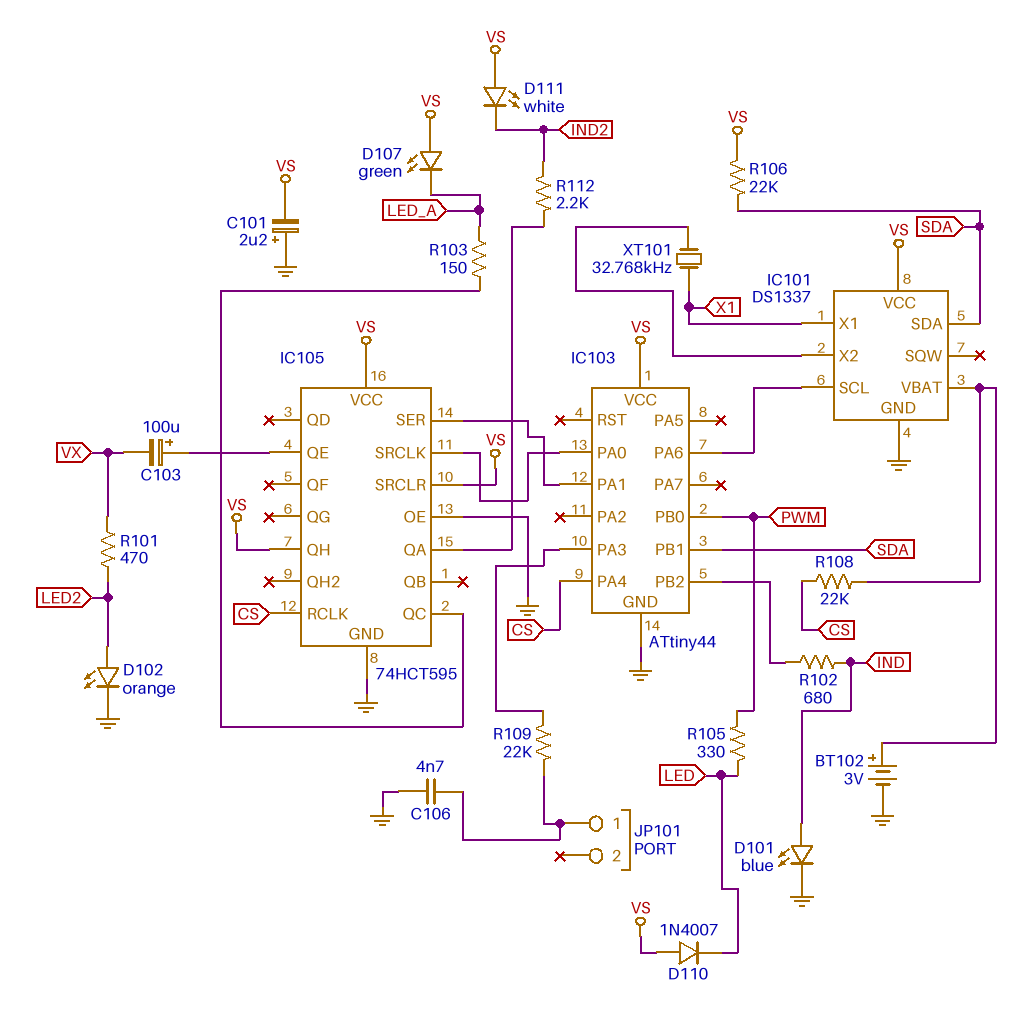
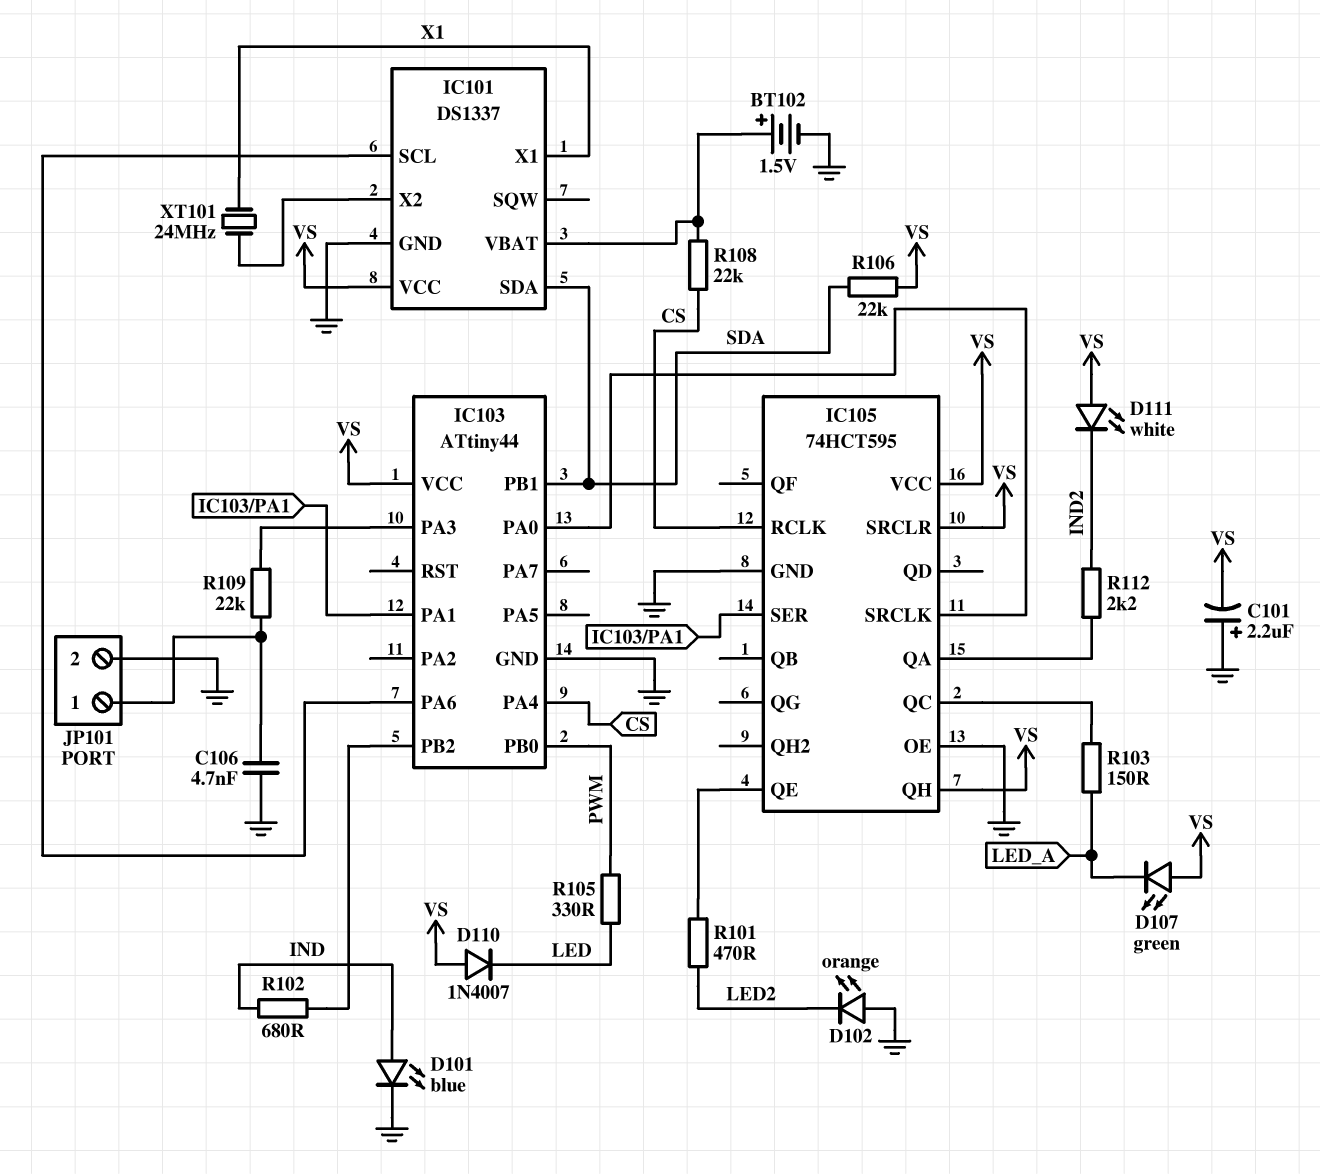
BT102: 3V (plus IC101/VBAT, minus GND) -> 1.5V (plus IC101/VBAT, minus GND)
C103: 100uF (plus IC105/QE, minus VX) -> none
D102: LED orange (A LED2, K GND) -> LED orange (A GND, K LED2)
JP101 pin 2: none -> GND
R101: 470 (LED2, VX) -> 470 (IC105/QE, LED2)
XT101: 32.768kHz (IC101/X2, X1) -> 24MHz (IC101/X2, X1)

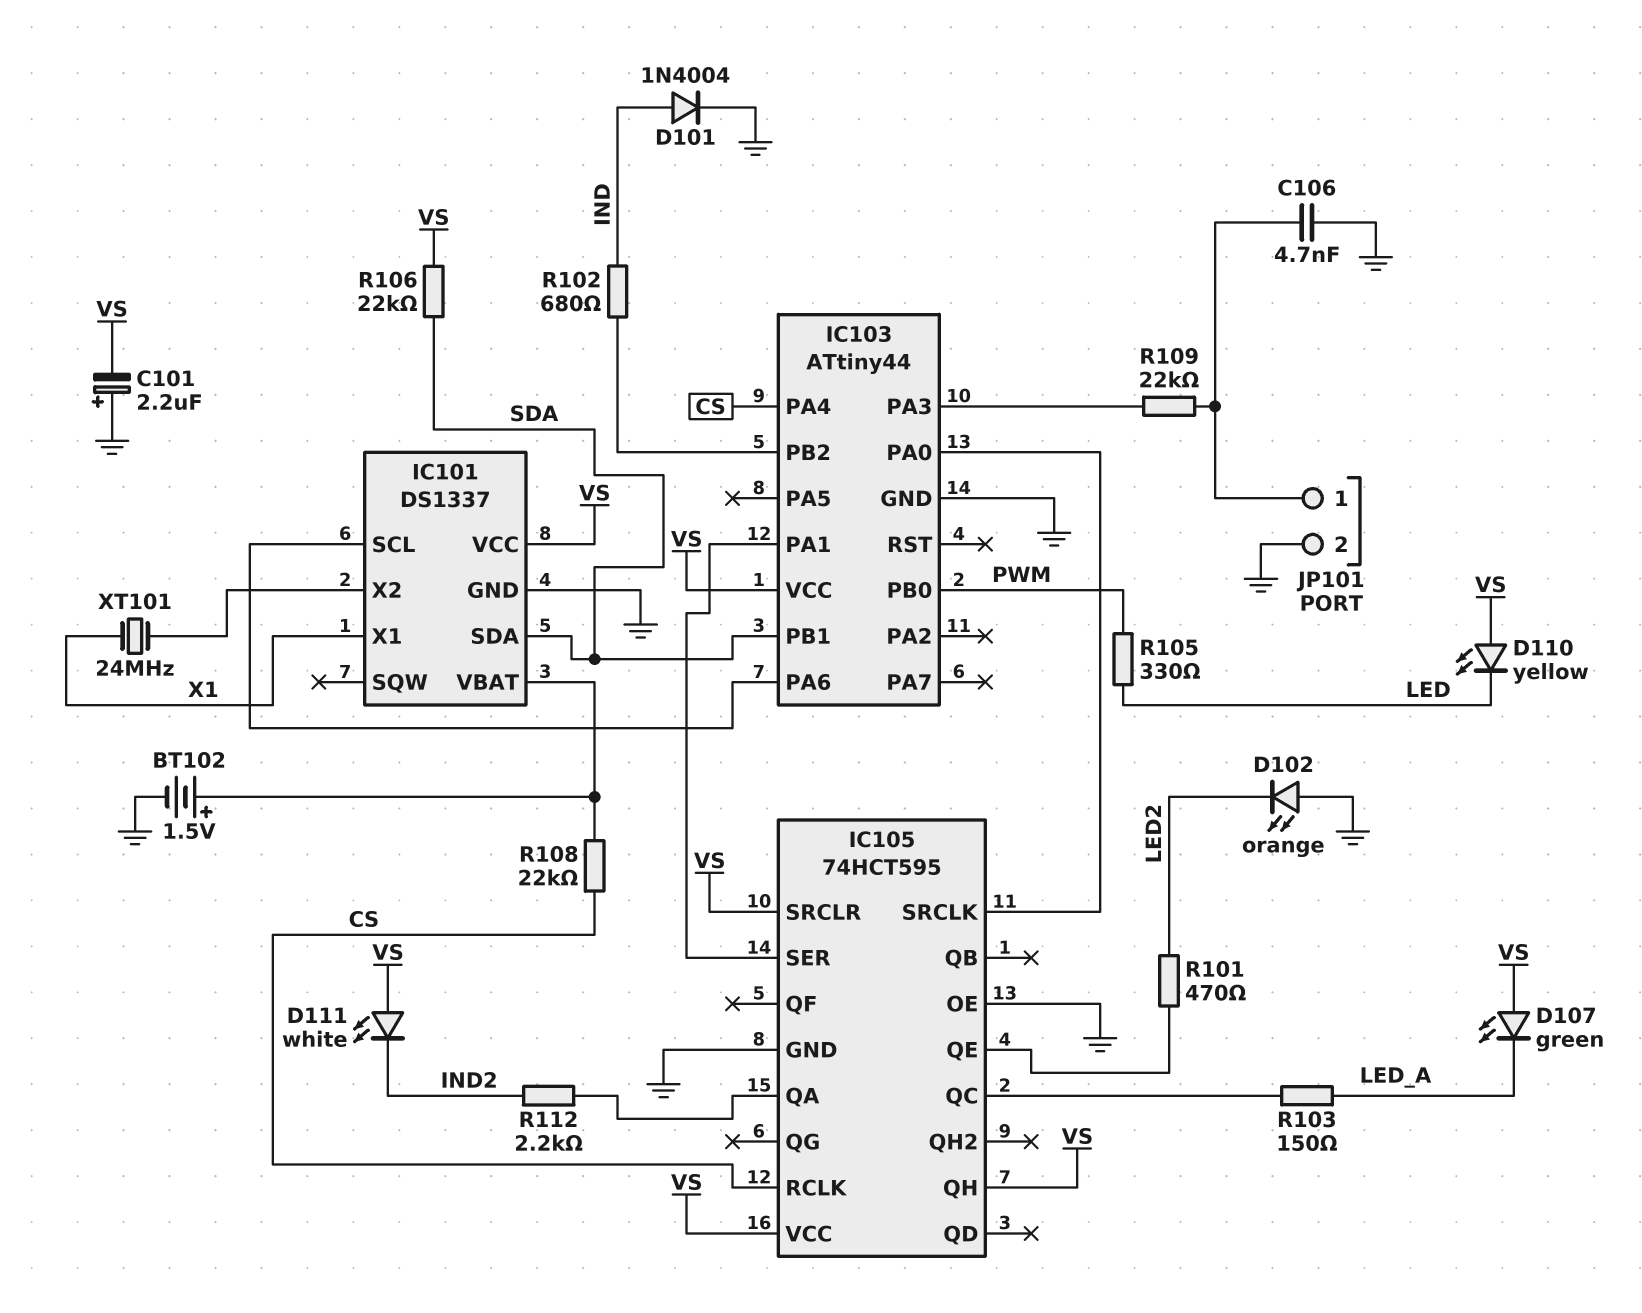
D101: LED blue (A IND, K GND) -> diode 1N4004 (A IND, K GND)
D110: diode 1N4007 (A VS, K LED) -> LED yellow (A VS, K LED)

